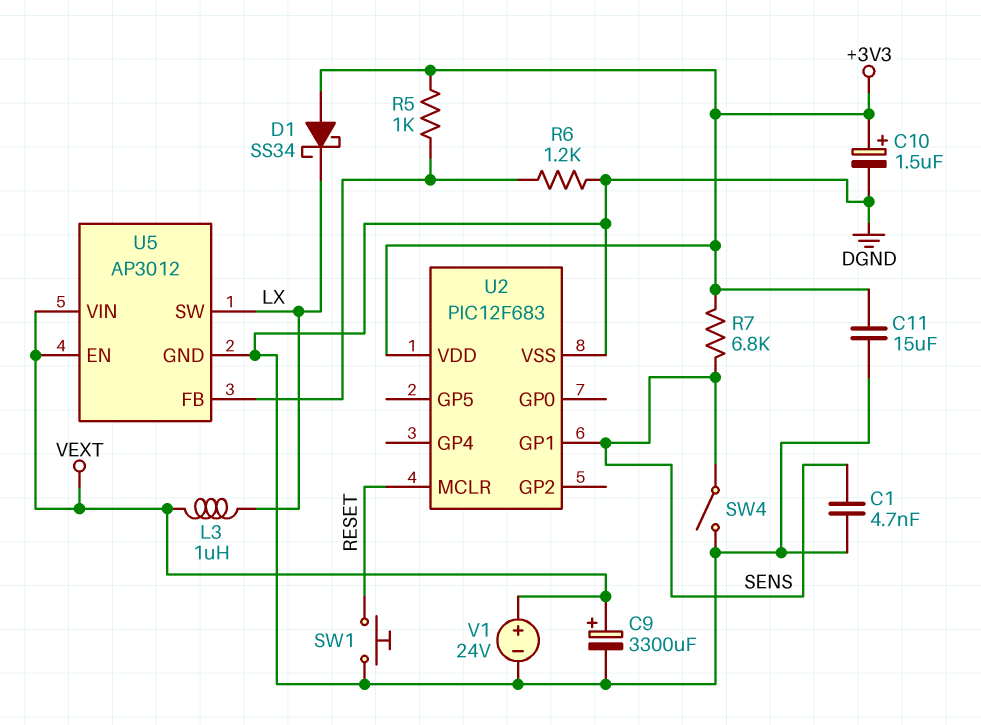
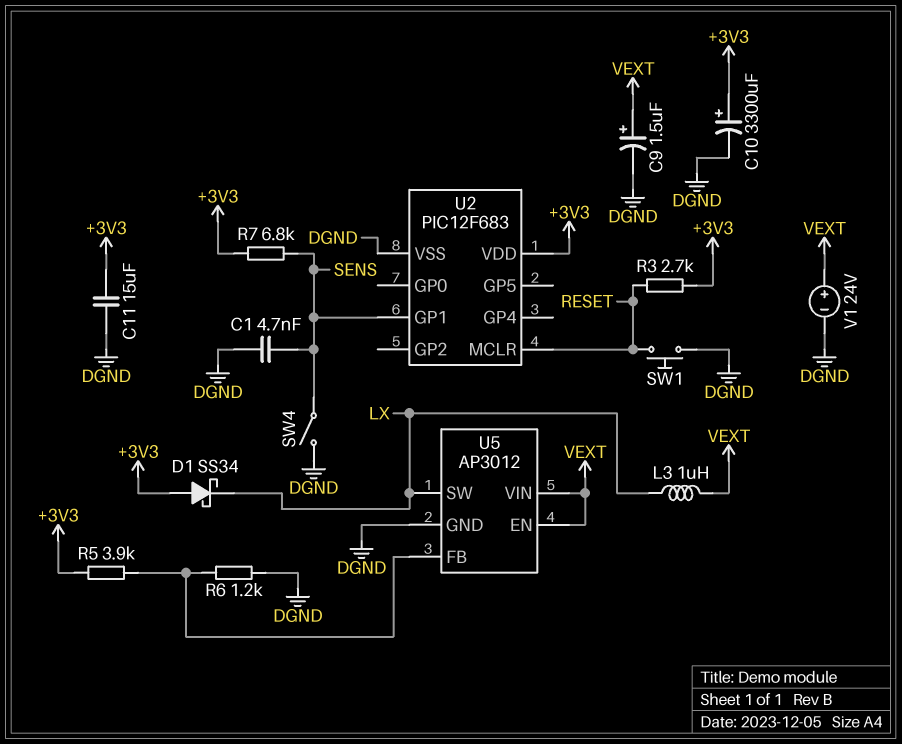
C9: 3300uF (plus VEXT, minus DGND) -> 1.5uF (plus VEXT, minus DGND)
C10: 1.5uF (plus +3V3, minus DGND) -> 3300uF (plus +3V3, minus DGND)
R3: none -> 2.7k (+3V3, RESET)
R5: 1k (+3V3, U5/FB) -> 3.9k (+3V3, U5/FB)

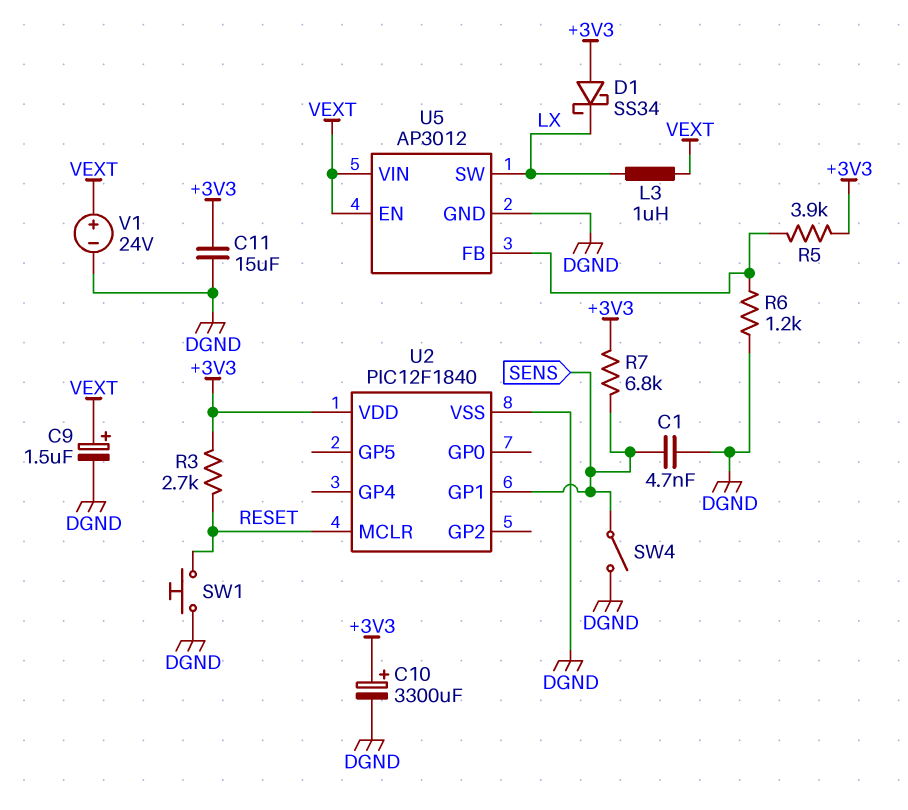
U2: PIC12F683 -> PIC12F1840

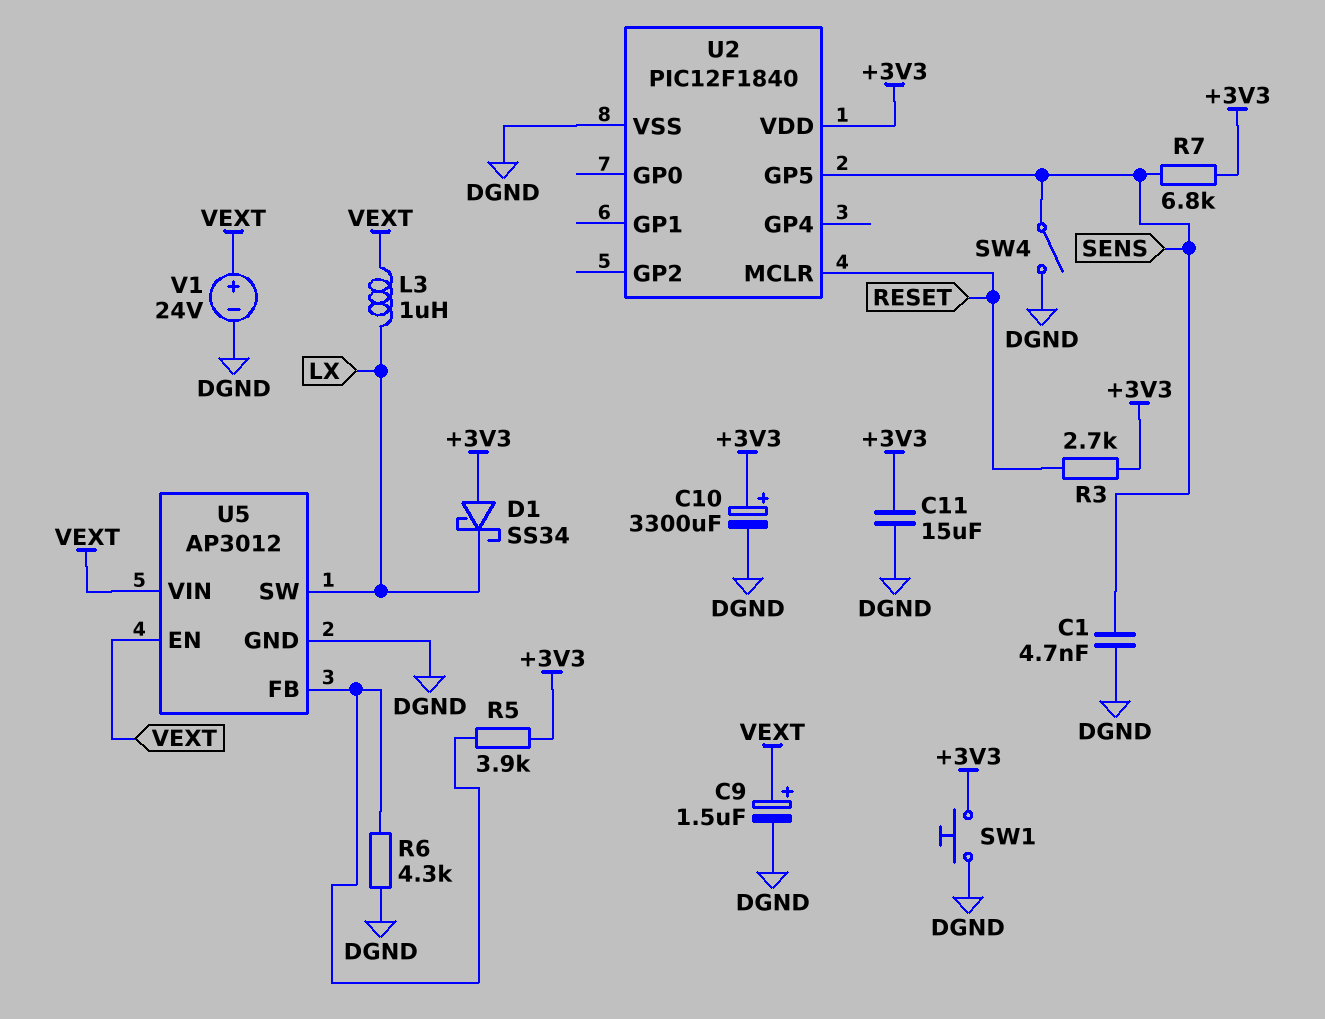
R6: 1.2k (DGND, U5/FB) -> 4.3k (DGND, U5/FB)
SW1: button (DGND, RESET) -> button (+3V3, DGND)
U2 pin GP1: SENS -> none
U2 pin GP5: none -> SENS

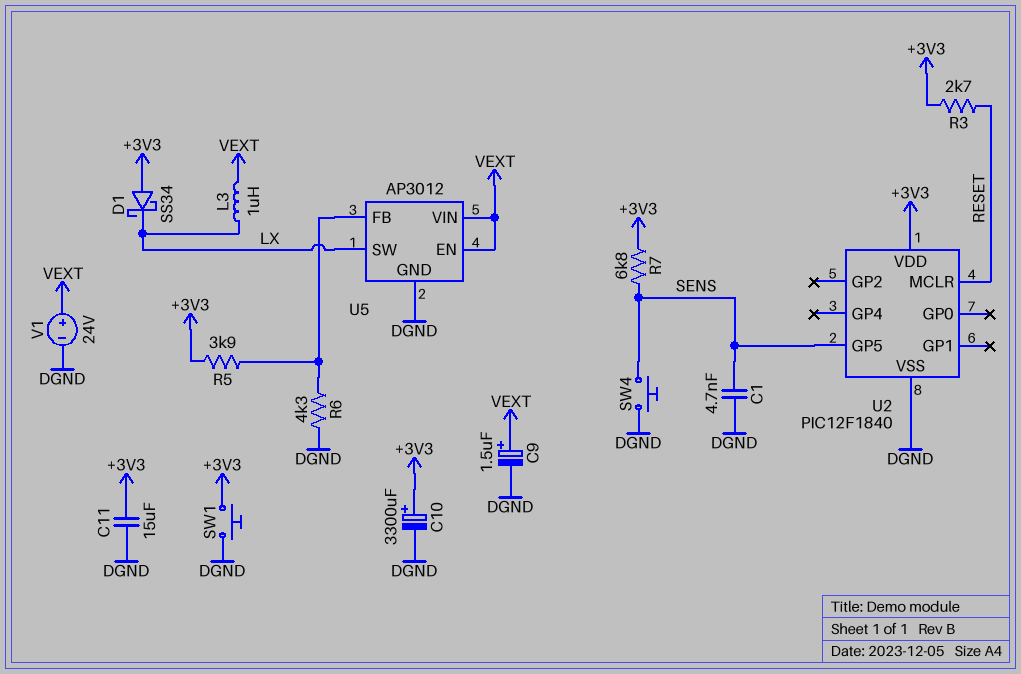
SW4: switch (DGND, SENS) -> button (DGND, SENS)

